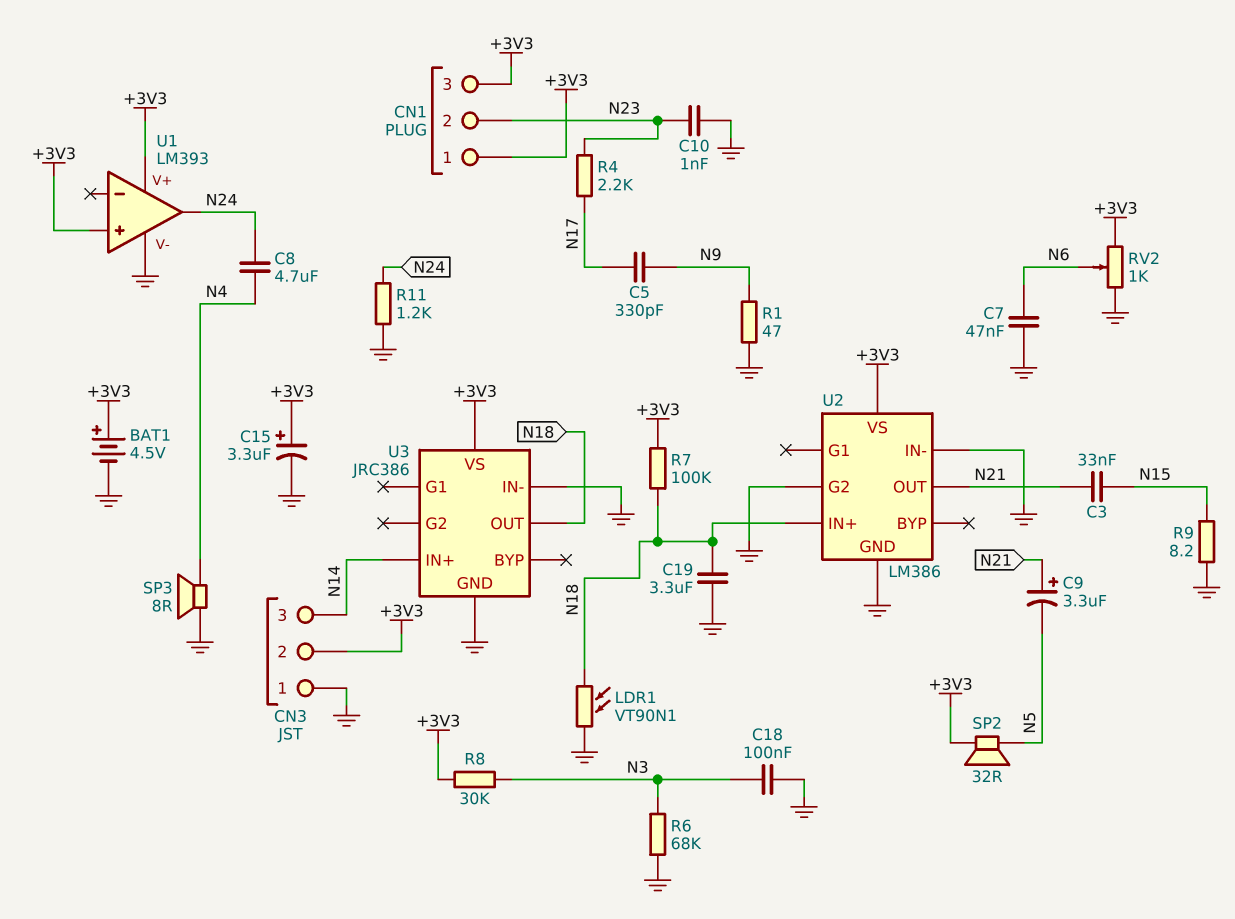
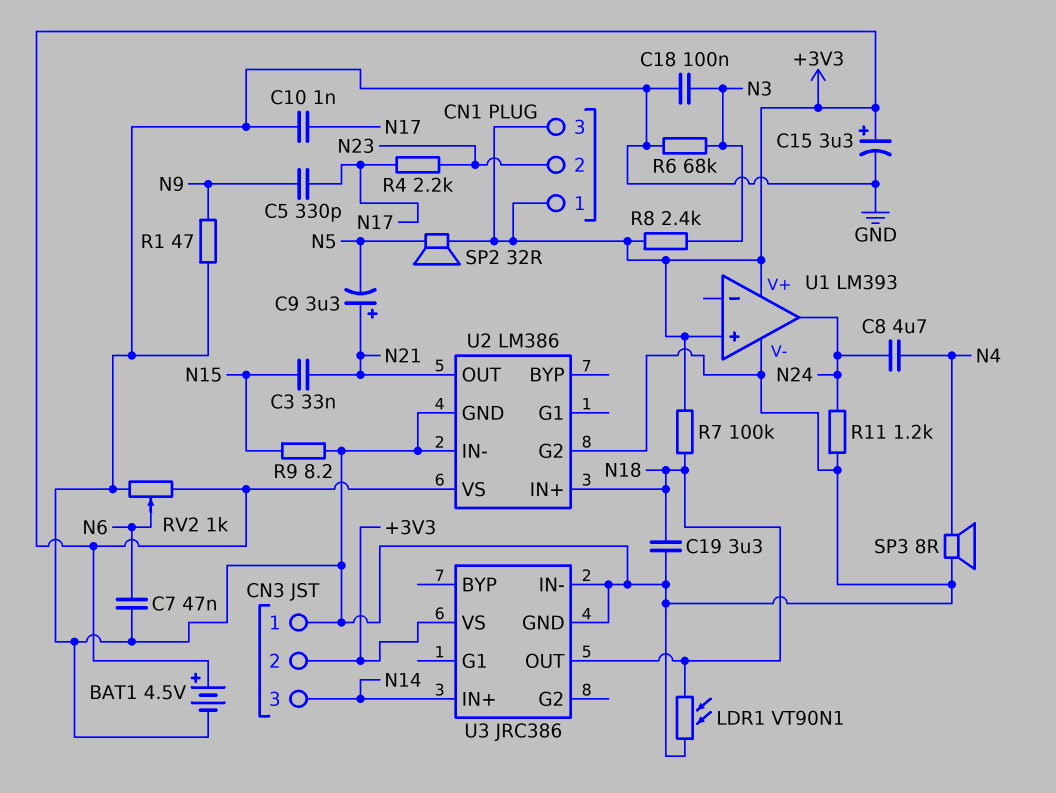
C10: 1nF (GND, N23) -> 1nF (GND, N17)
R8: 30k (+3V3, N3) -> 2.4k (+3V3, N3)

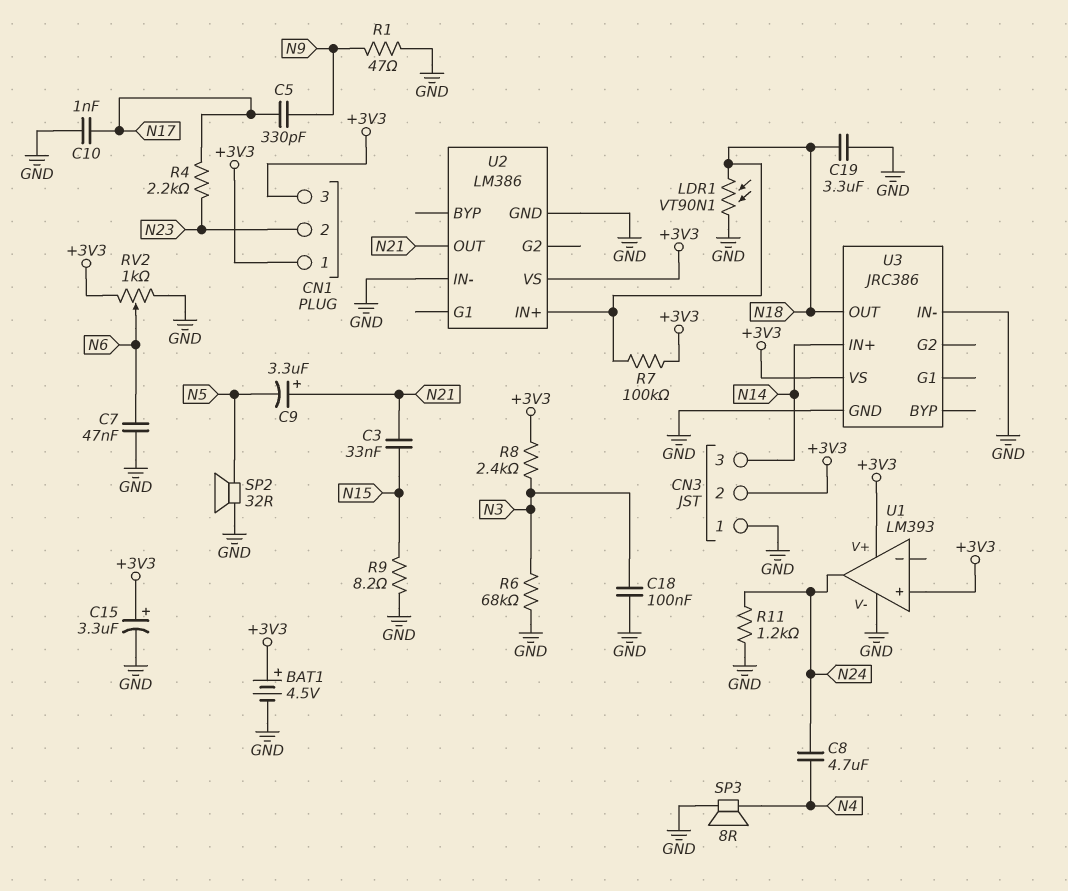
SP2: speaker 32R (+3V3, N5) -> speaker 32R (GND, N5)
U2 pin G2: GND -> none

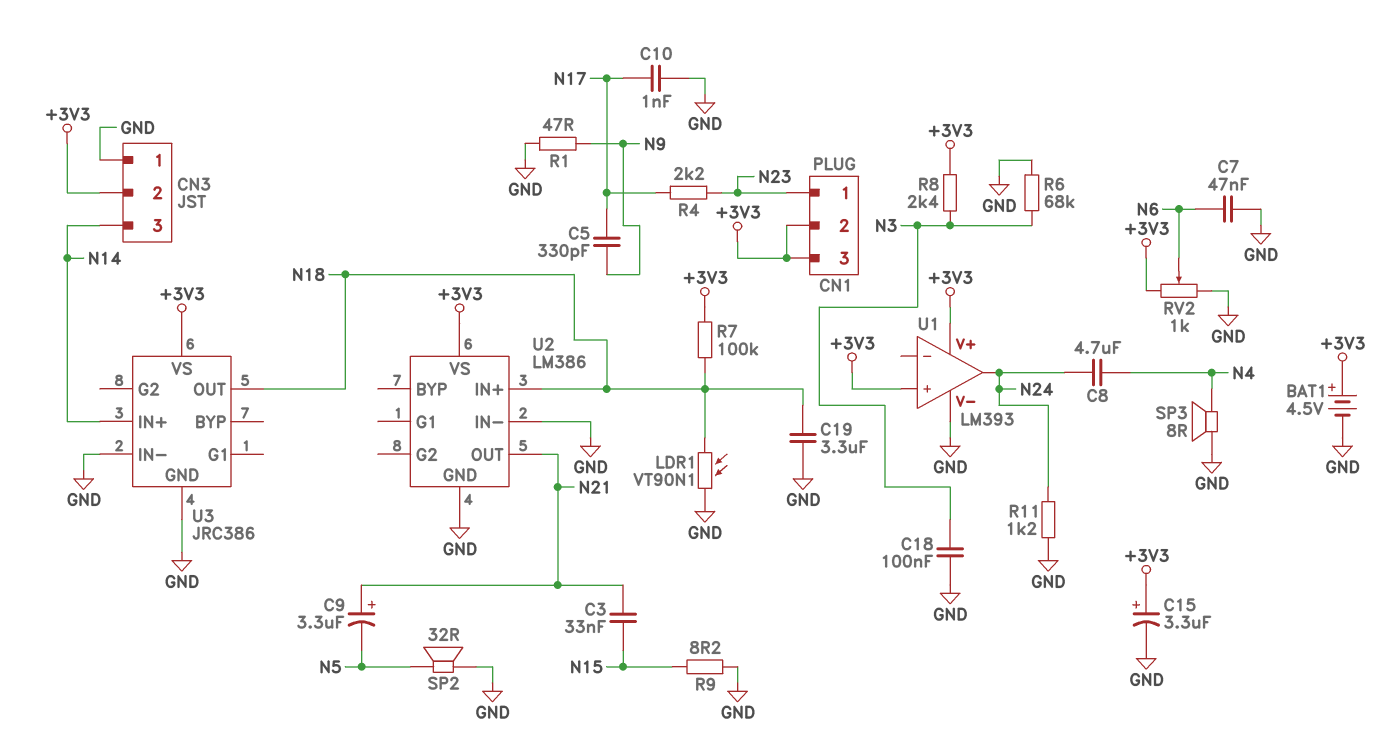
CN1 pin 1: +3V3 -> N23
CN1 pin 2: N23 -> +3V3

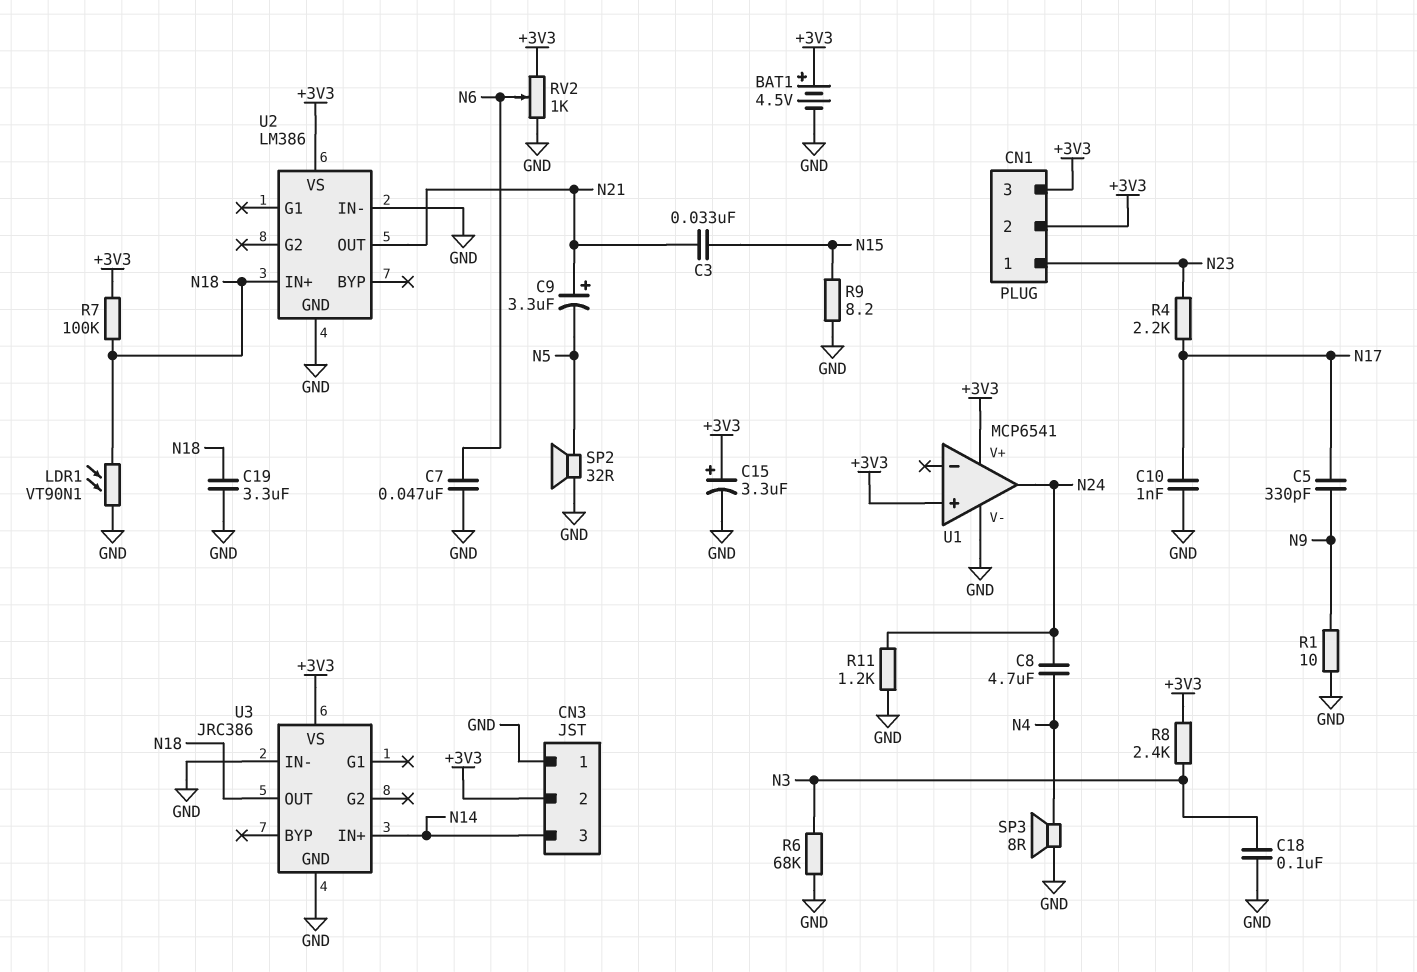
R1: 47 (GND, N9) -> 10 (GND, N9)
U1: LM393 -> MCP6541

